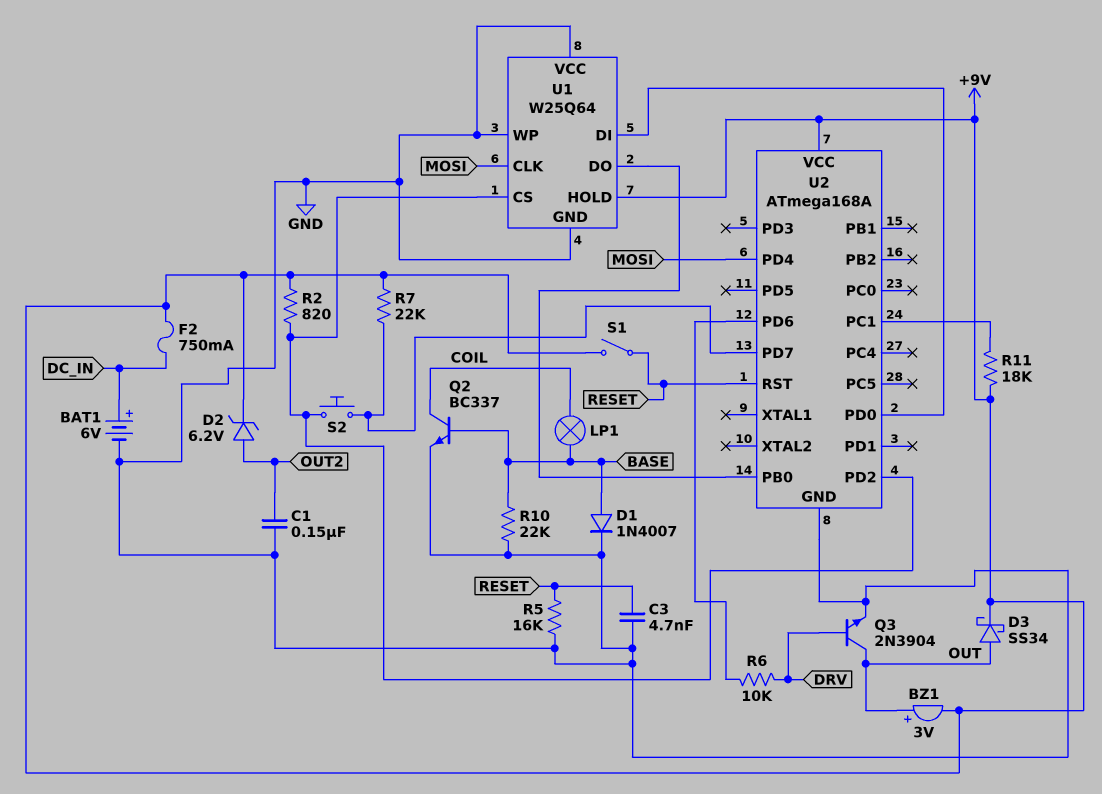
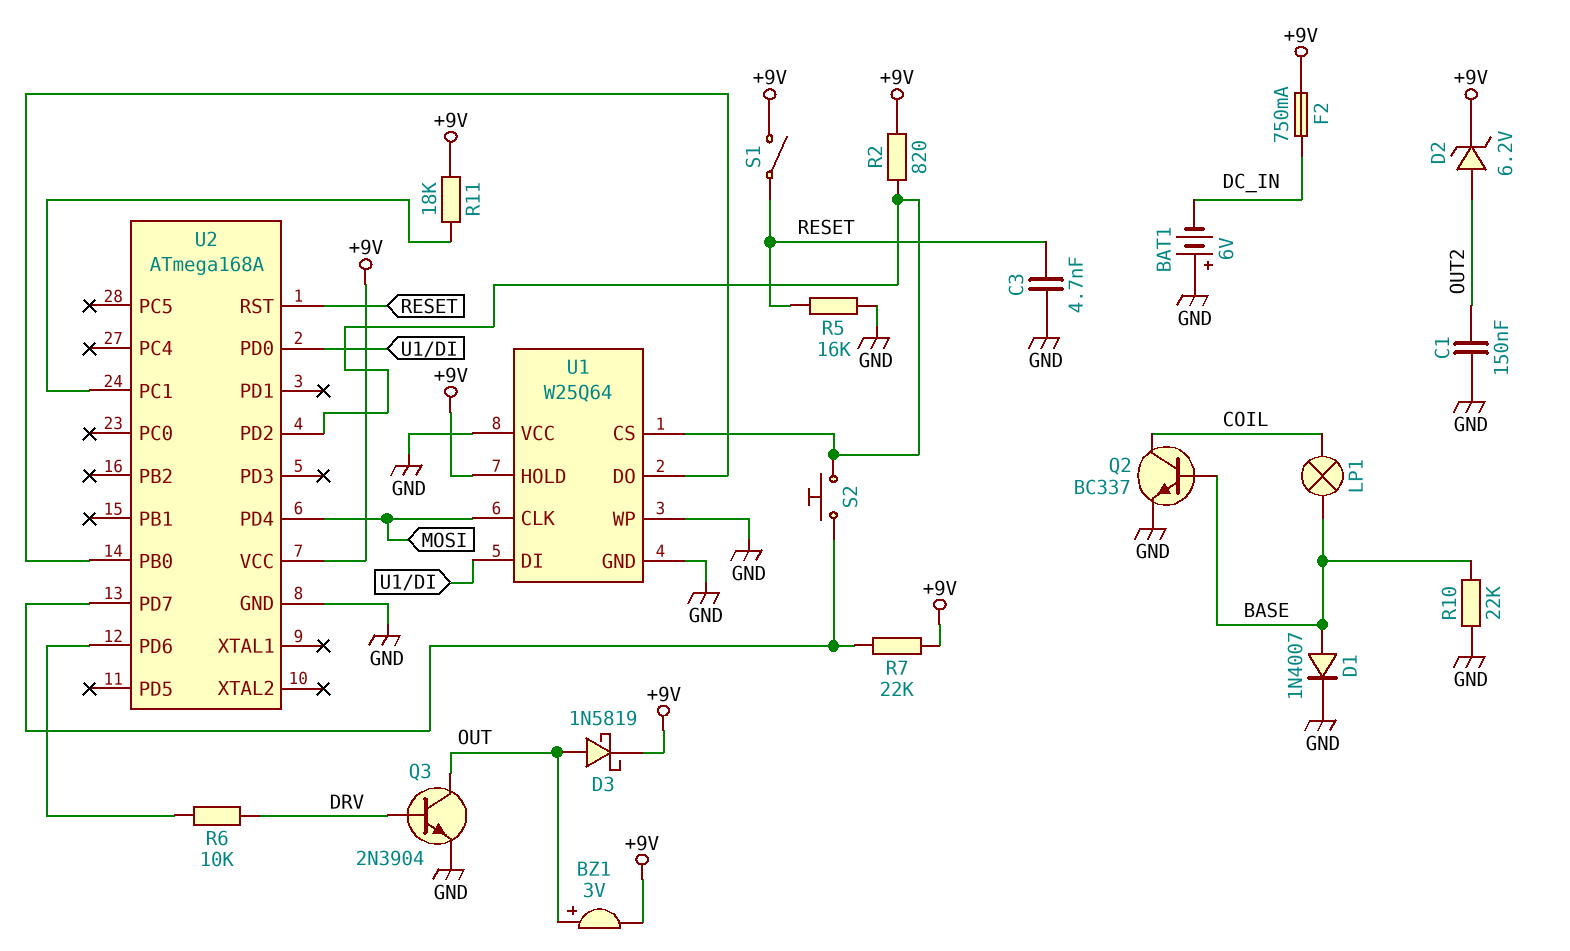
BAT1: 6V (plus DC_IN, minus GND) -> 6V (plus GND, minus DC_IN)
D3: schottky SS34 (A OUT, K +9V) -> schottky 1N5819 (A OUT, K +9V)

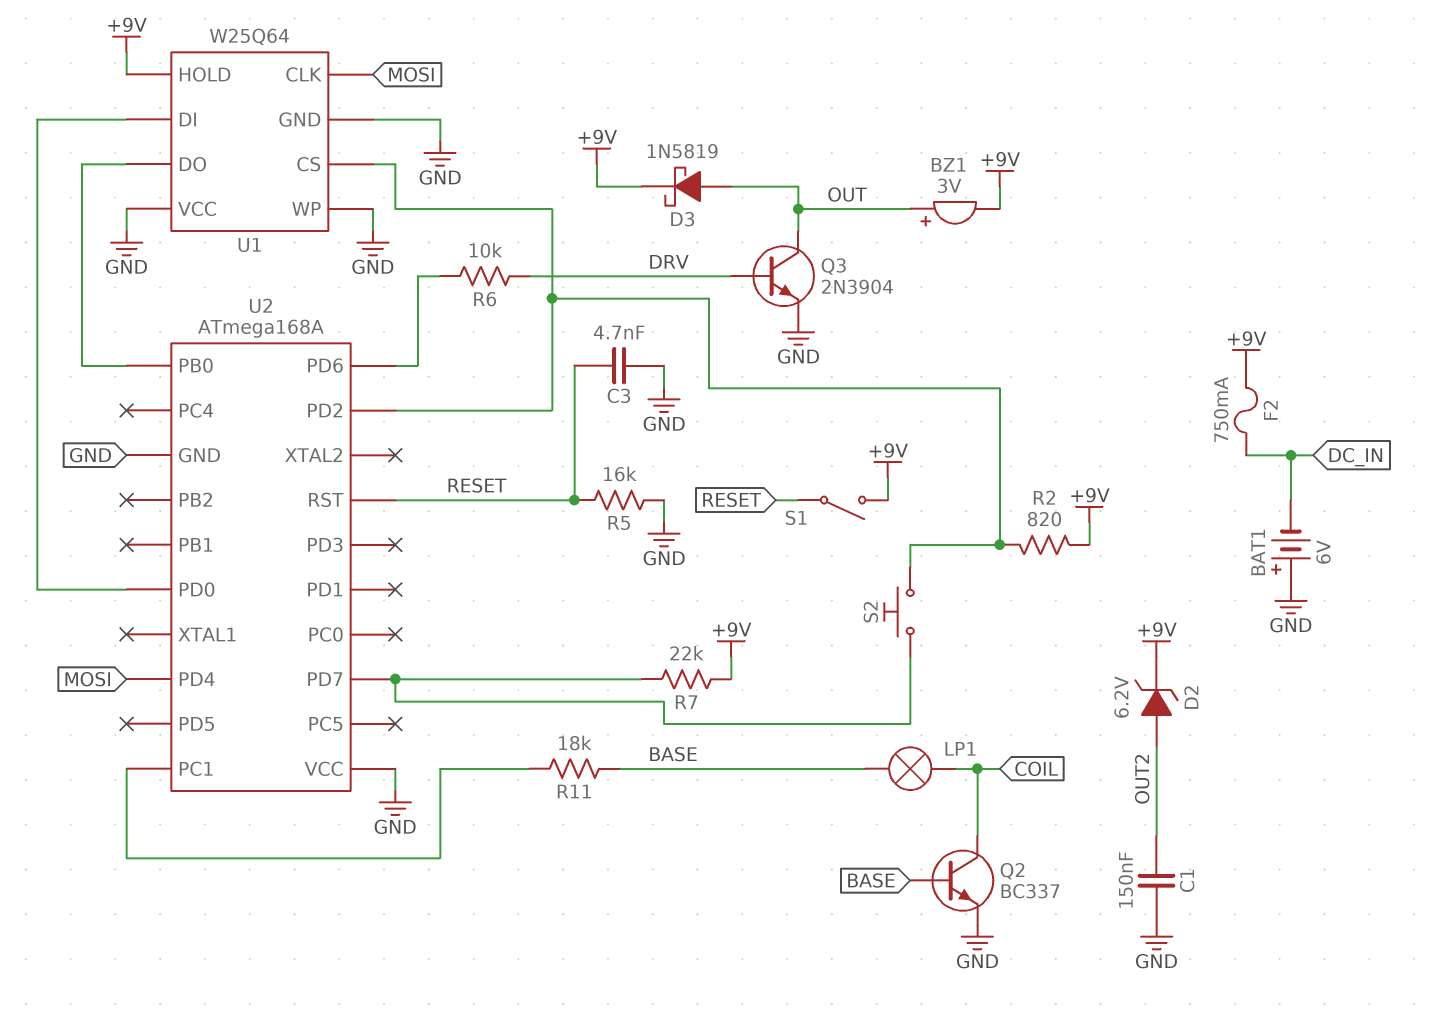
D1: diode 1N4007 (A BASE, K GND) -> none
R10: 22k (BASE, GND) -> none
R11: 18k (+9V, U2/PC1) -> 18k (BASE, U2/PC1)
U2 pin VCC: +9V -> GND

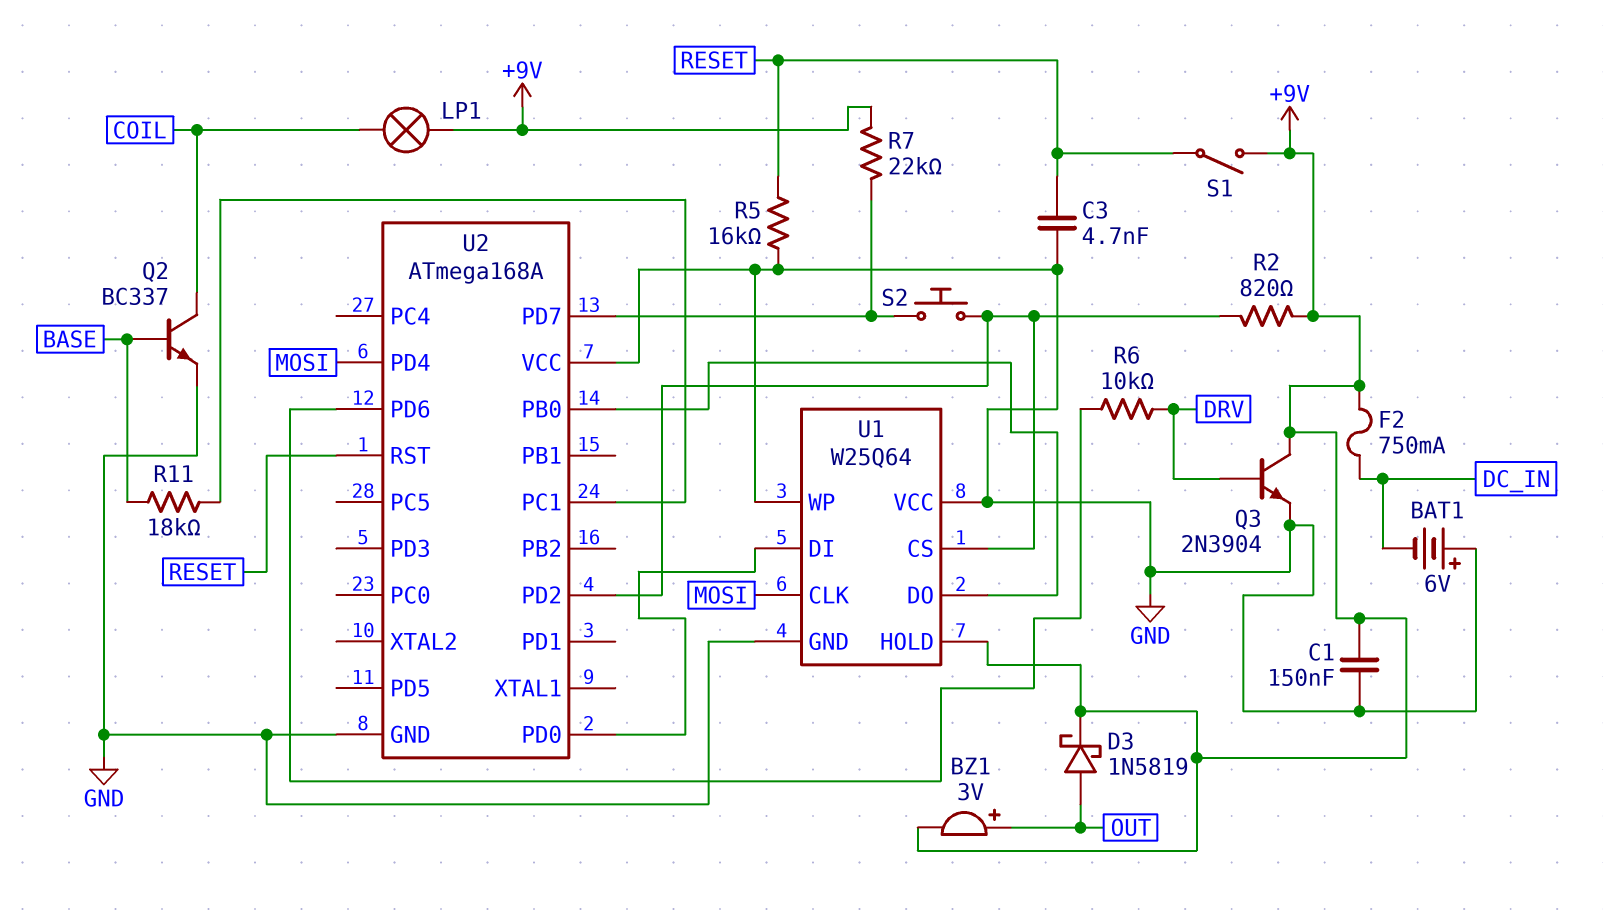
C1: 150nF (GND, OUT2) -> 150nF (+9V, GND)
D2: zener 6.2V (A OUT2, K +9V) -> none
LP1: lamp (BASE, COIL) -> lamp (+9V, COIL)
Q3: NPN 2N3904 (B DRV, C OUT, E GND) -> NPN 2N3904 (B DRV, C +9V, E GND)

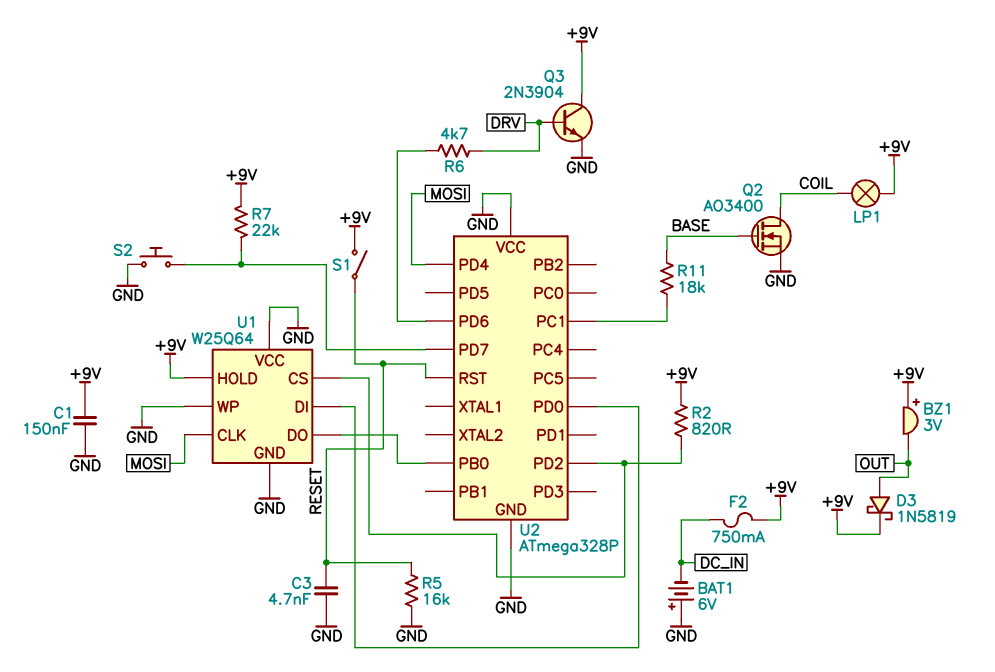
BZ1: buzzer 3V (plus OUT, minus +9V) -> buzzer 3V (plus +9V, minus OUT)
Q2: NPN BC337 (B BASE, C COIL, E GND) -> NMOS AO3400 (G BASE, D COIL, S GND)
R6: 10k (DRV, U2/PD6) -> 4.7k (DRV, U2/PD6)
S2: button (U1/CS, U2/PD7) -> button (GND, U2/PD7)
U2: ATmega168A -> ATmega328P

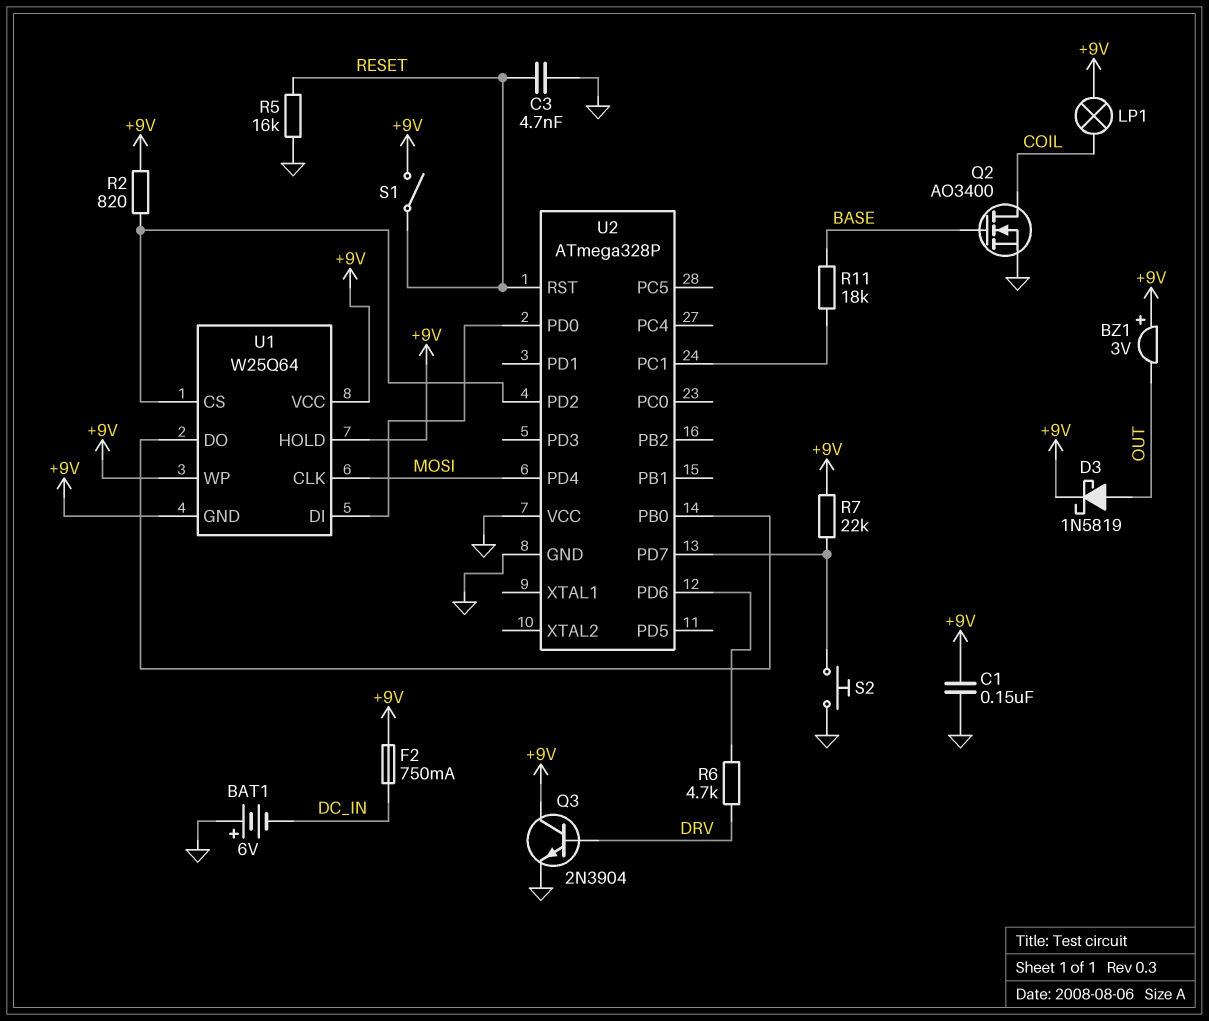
U1 pin GND: GND -> +9V
U1 pin VCC: GND -> +9V
U1 pin WP: GND -> +9V

